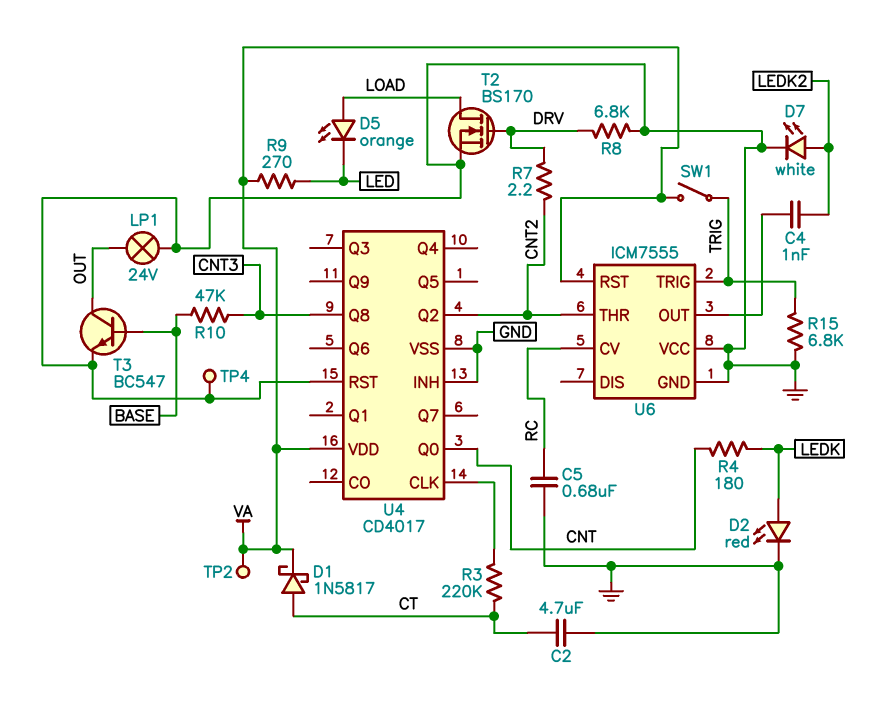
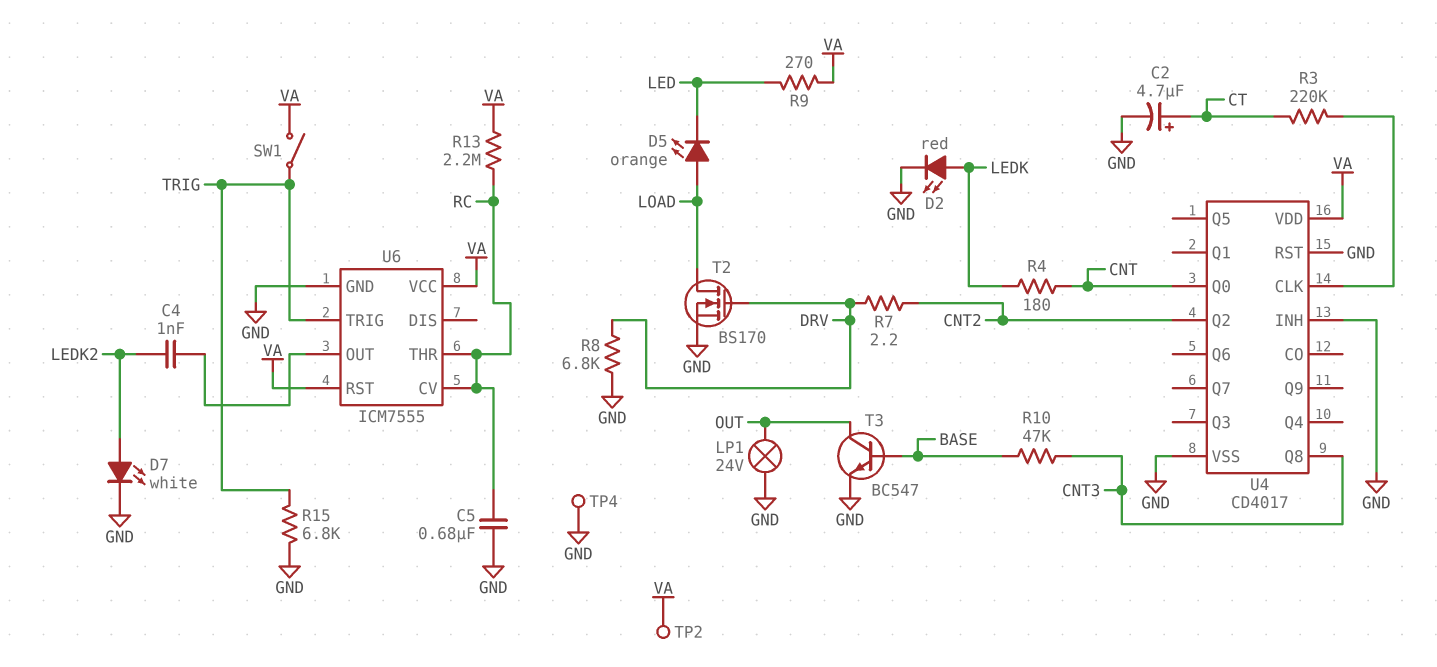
C2: 4.7uF (CT, GND) -> 4.7uF (plus CT, minus GND)
D1: schottky 1N5817 (A CT, K VA) -> none
R13: none -> 2.2M (RC, VA)
U6 pin THR: CNT2 -> RC
U6 pin VCC: GND -> VA

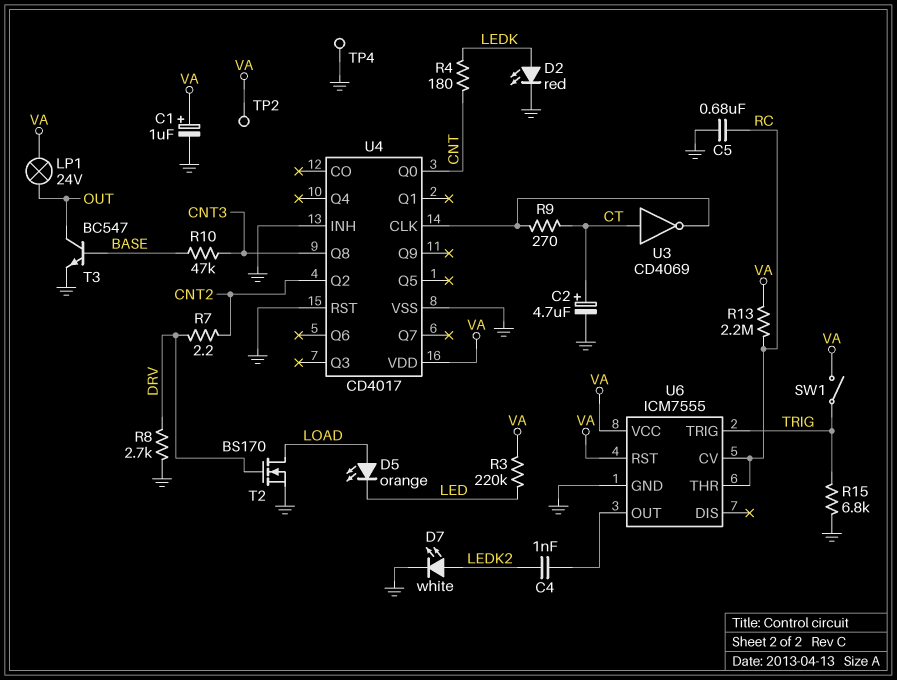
C1: none -> 1uF (plus VA, minus GND)
LP1: lamp 24V (GND, OUT) -> lamp 24V (OUT, VA)
R3: 220k (CT, U4/CLK) -> 220k (LED, VA)
R8: 6.8k (DRV, GND) -> 2.7k (DRV, GND)
R9: 270 (LED, VA) -> 270 (CT, U4/CLK)
U3: none -> NOT CD4069 (in CT, out U4/CLK)

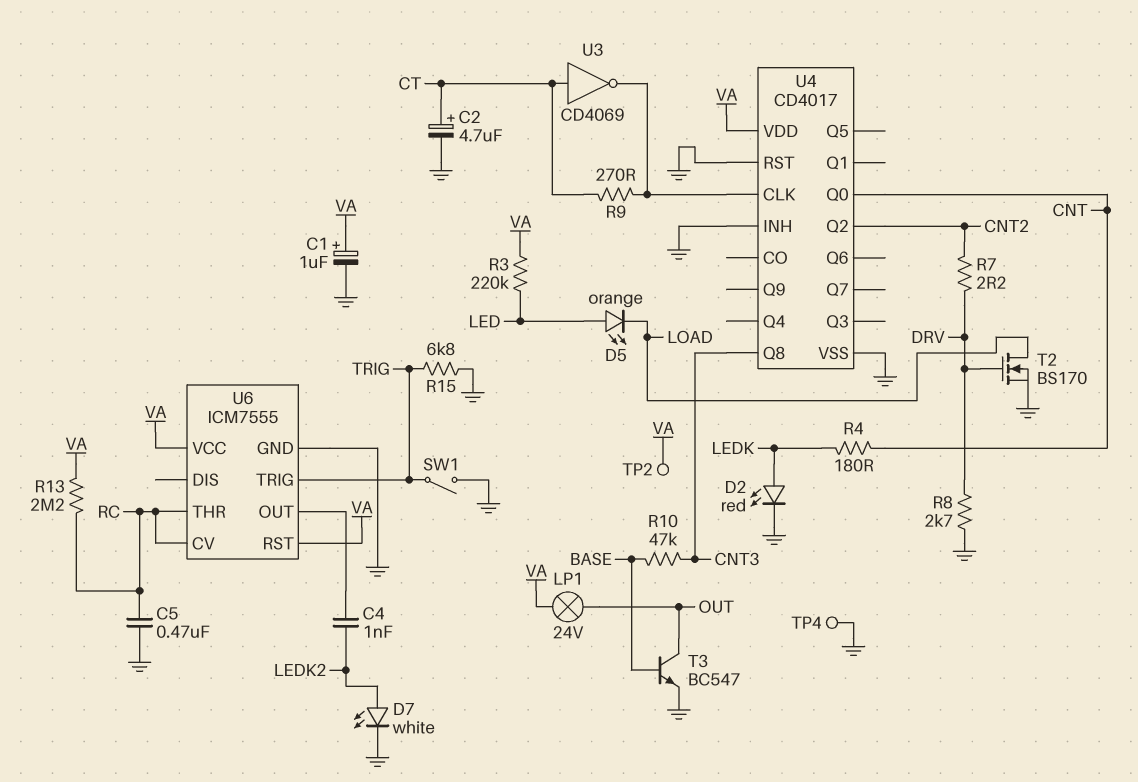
C5: 680nF (GND, RC) -> 470nF (GND, RC)
D5: LED orange (A LOAD, K LED) -> LED orange (A LED, K LOAD)
SW1: switch (TRIG, VA) -> switch (GND, TRIG)

